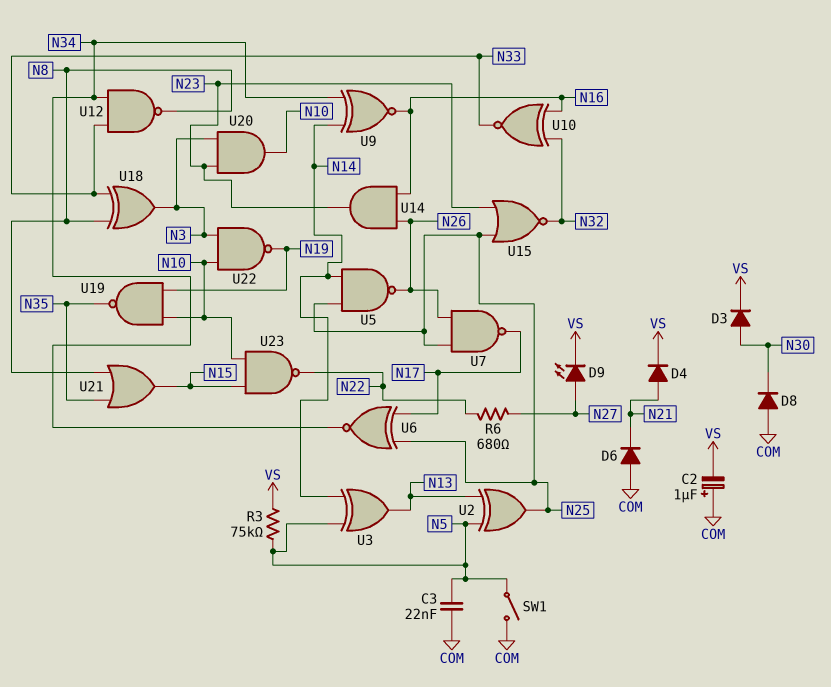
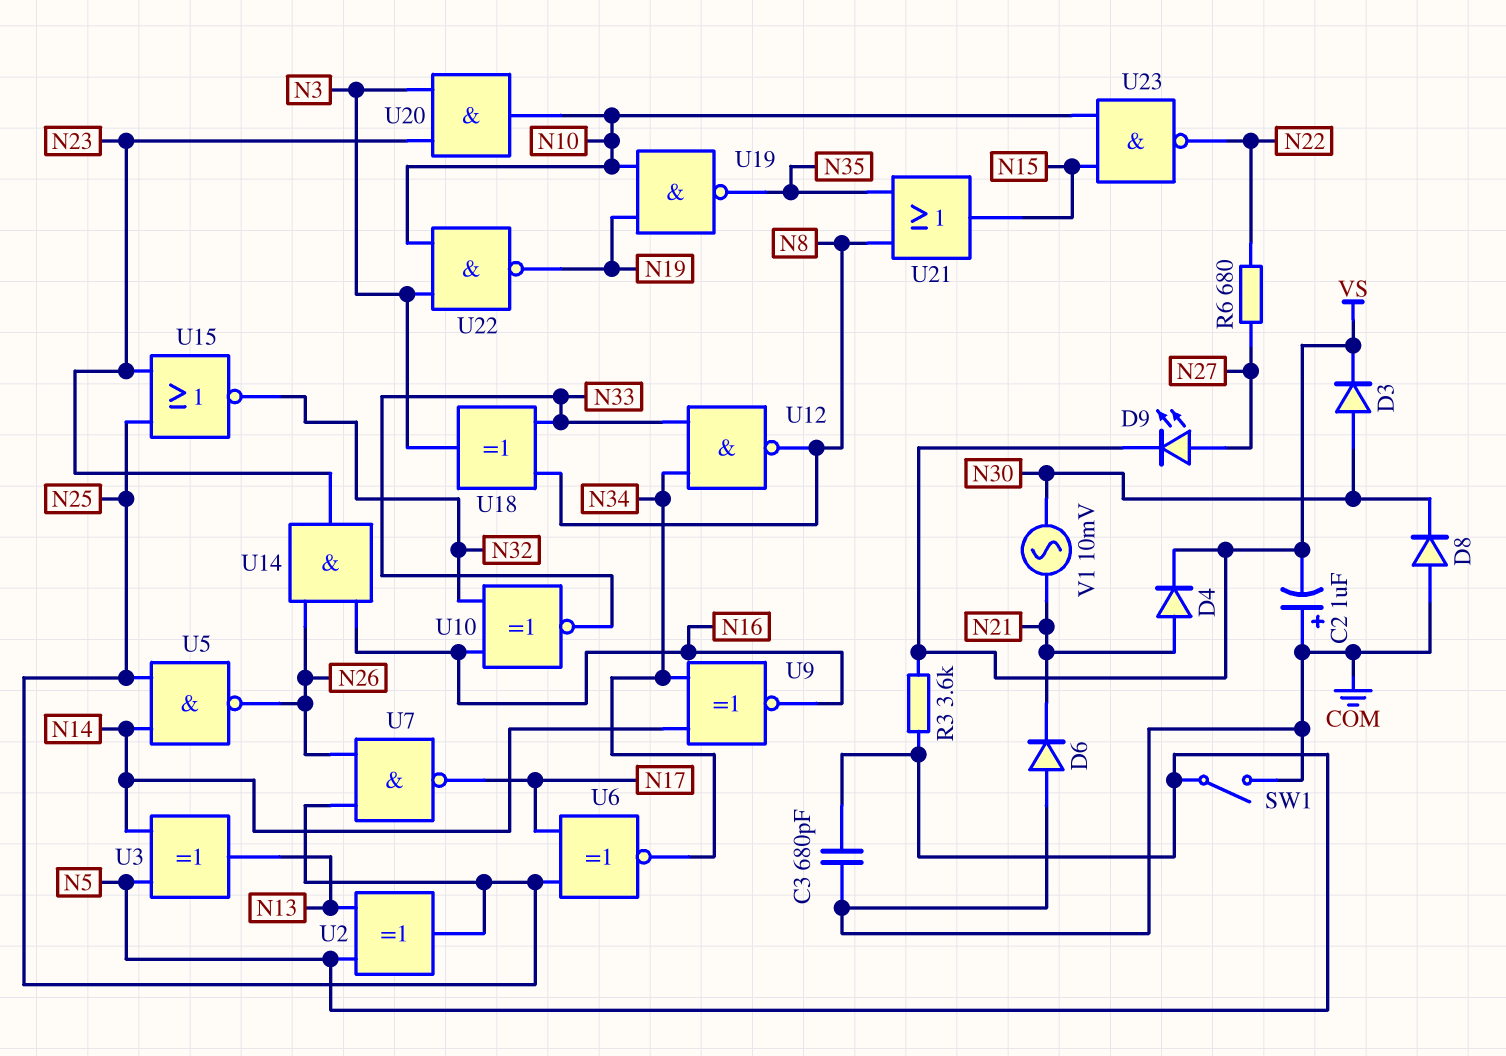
C3: 22nF (COM, N5) -> 680pF (COM, N5)
R3: 75k (N5, VS) -> 3.6k (N5, VS)
V1: none -> AC 10mV (N21, N30)

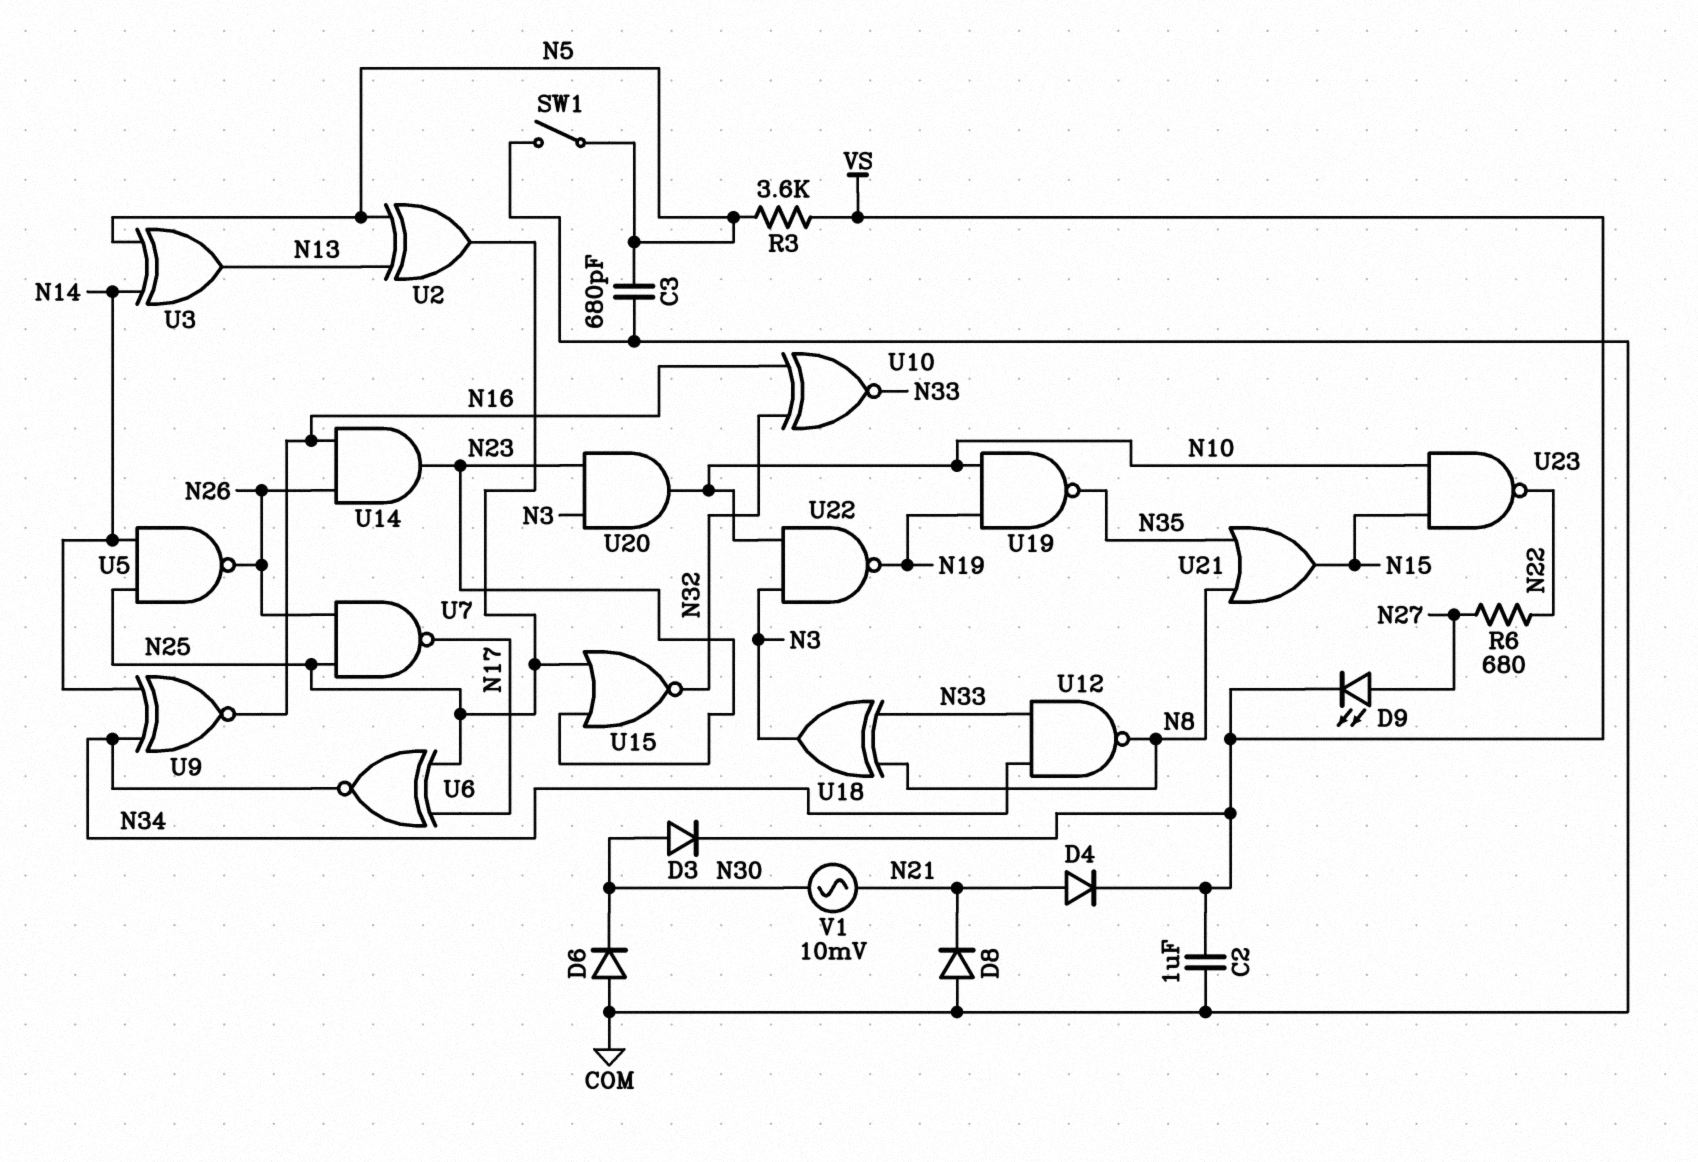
C2: 1uF (plus COM, minus VS) -> 1uF (COM, VS)
D6: diode (A COM, K N21) -> diode (A COM, K N30)
D8: diode (A COM, K N30) -> diode (A COM, K N21)

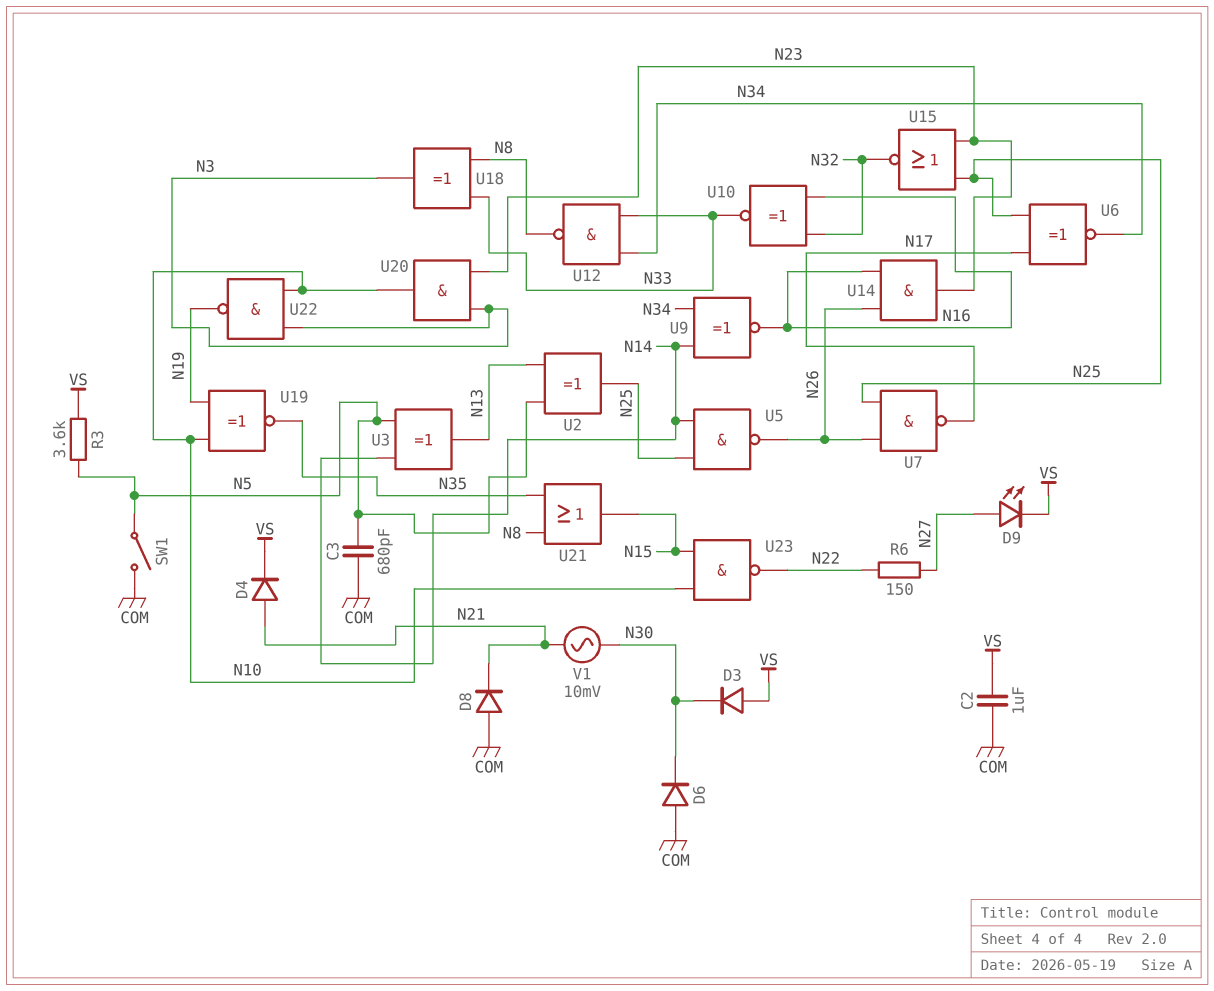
D3: diode (A N30, K VS) -> diode (A VS, K N30)
R6: 680 (N22, N27) -> 150 (N22, N27)
U19: NAND (in N10, in N19, out N35) -> XNOR (in N10, in N19, out N35)

